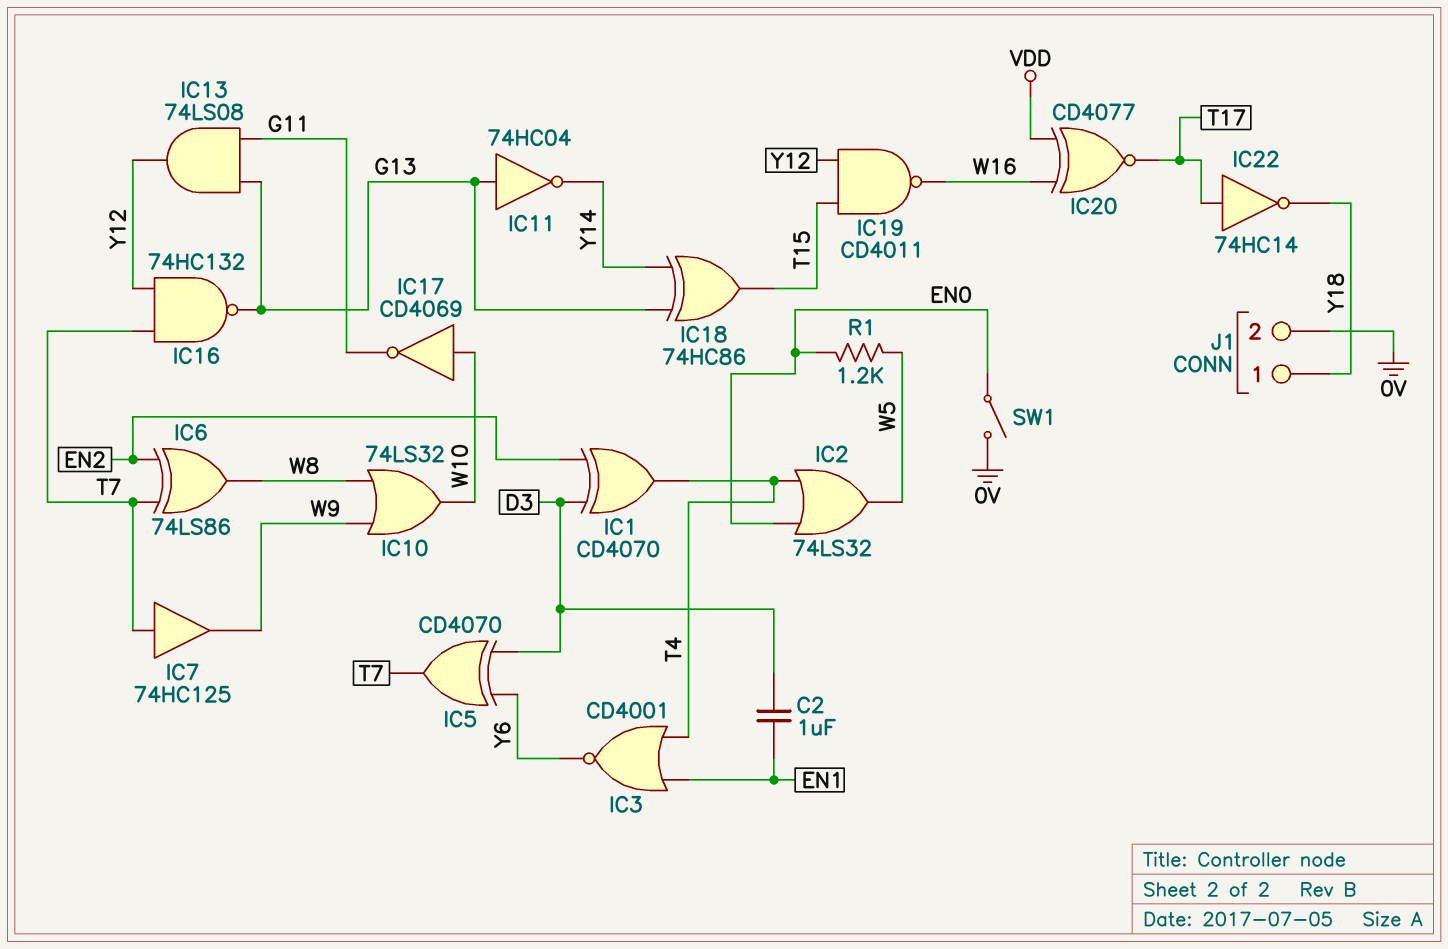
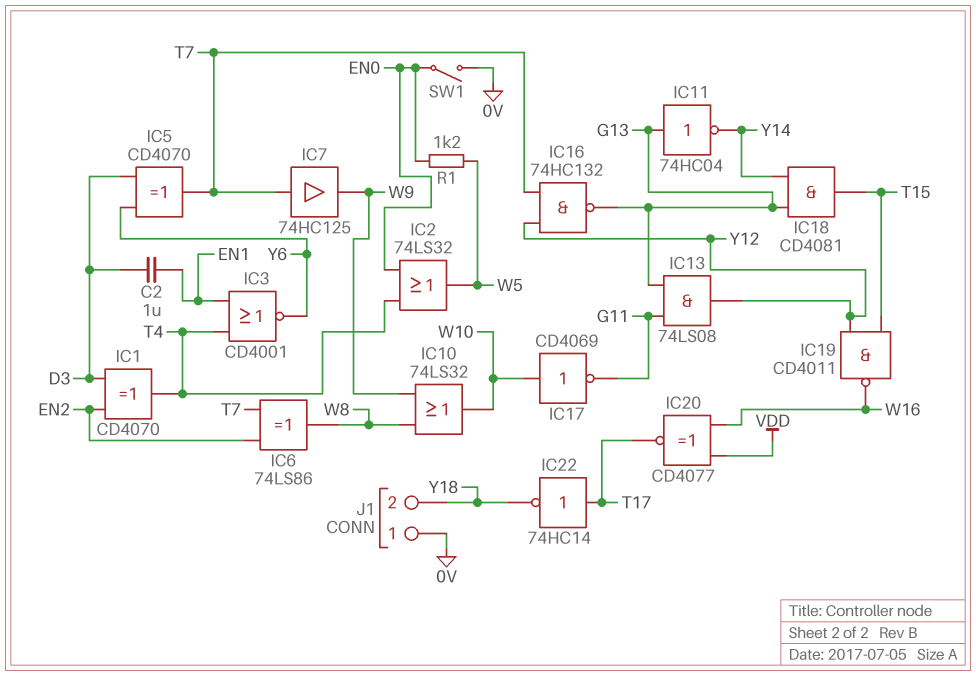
IC18: XOR 74HC86 (in G13, in Y14, out T15) -> AND CD4081 (in G13, in Y14, out T15)
J1 pin 1: Y18 -> 0V
J1 pin 2: 0V -> Y18

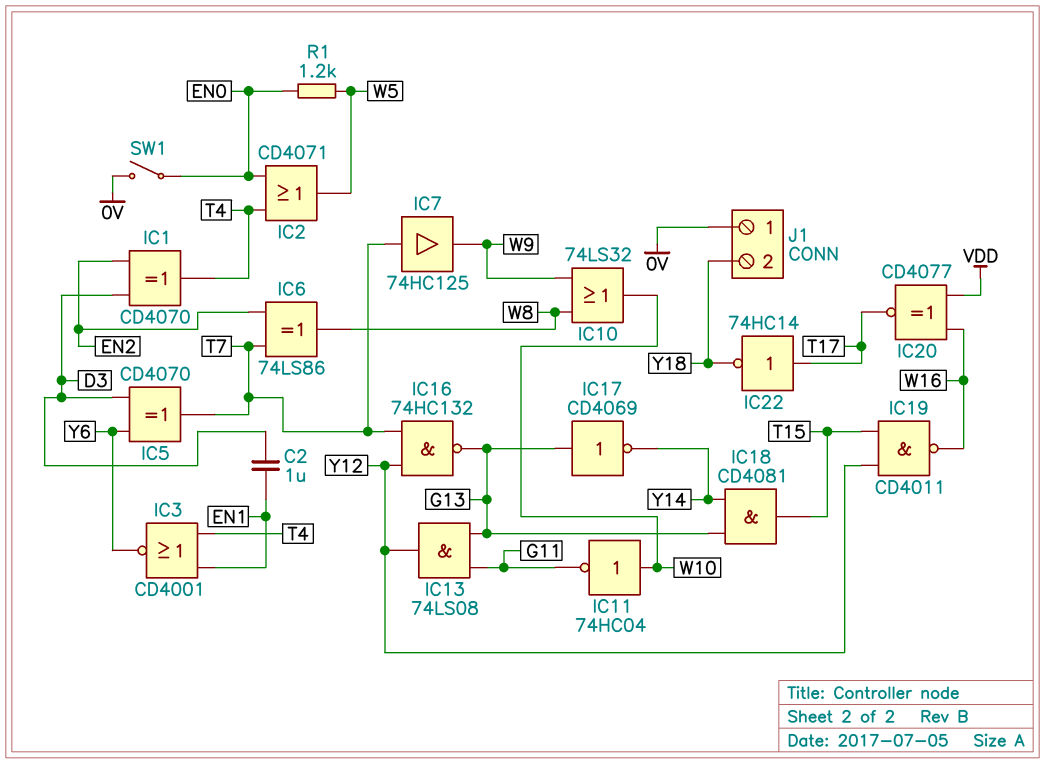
IC2: OR 74LS32 (in EN0, in T4, out W5) -> OR CD4071 (in EN0, in T4, out W5)
IC11: NOT 74HC04 (in G13, out Y14) -> NOT 74HC04 (in W10, out G11)
IC17: NOT CD4069 (in W10, out G11) -> NOT CD4069 (in G13, out Y14)

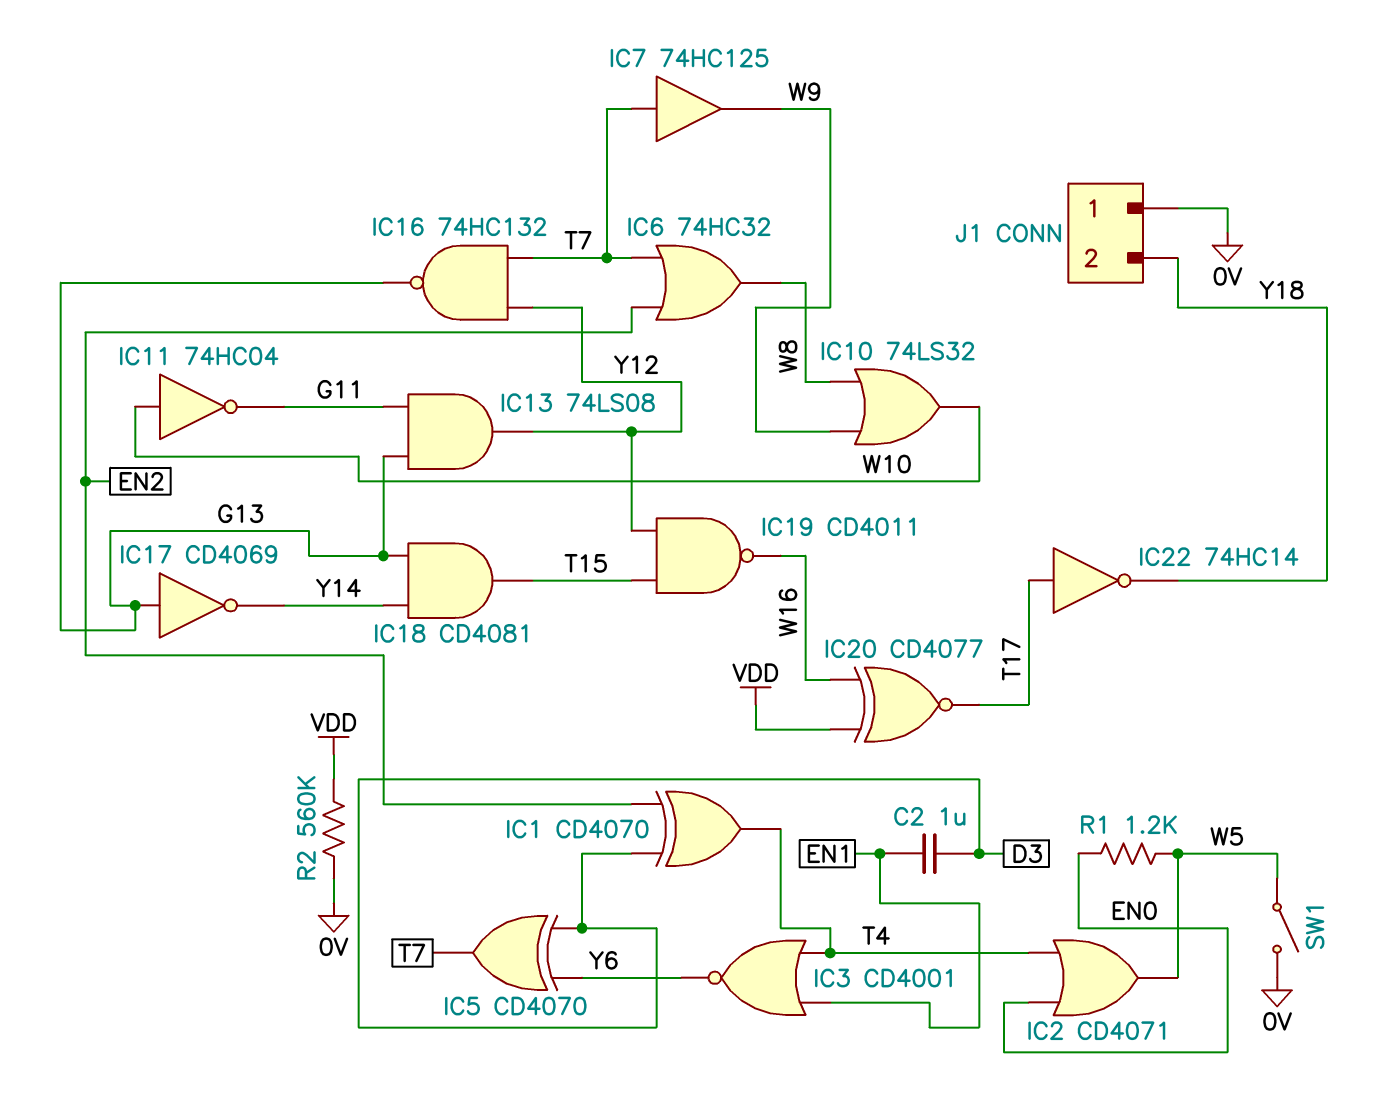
IC6: XOR 74LS86 (in EN2, in T7, out W8) -> OR 74HC32 (in EN2, in T7, out W8)
R2: none -> 560k (0V, VDD)
SW1: switch (0V, EN0) -> switch (0V, W5)

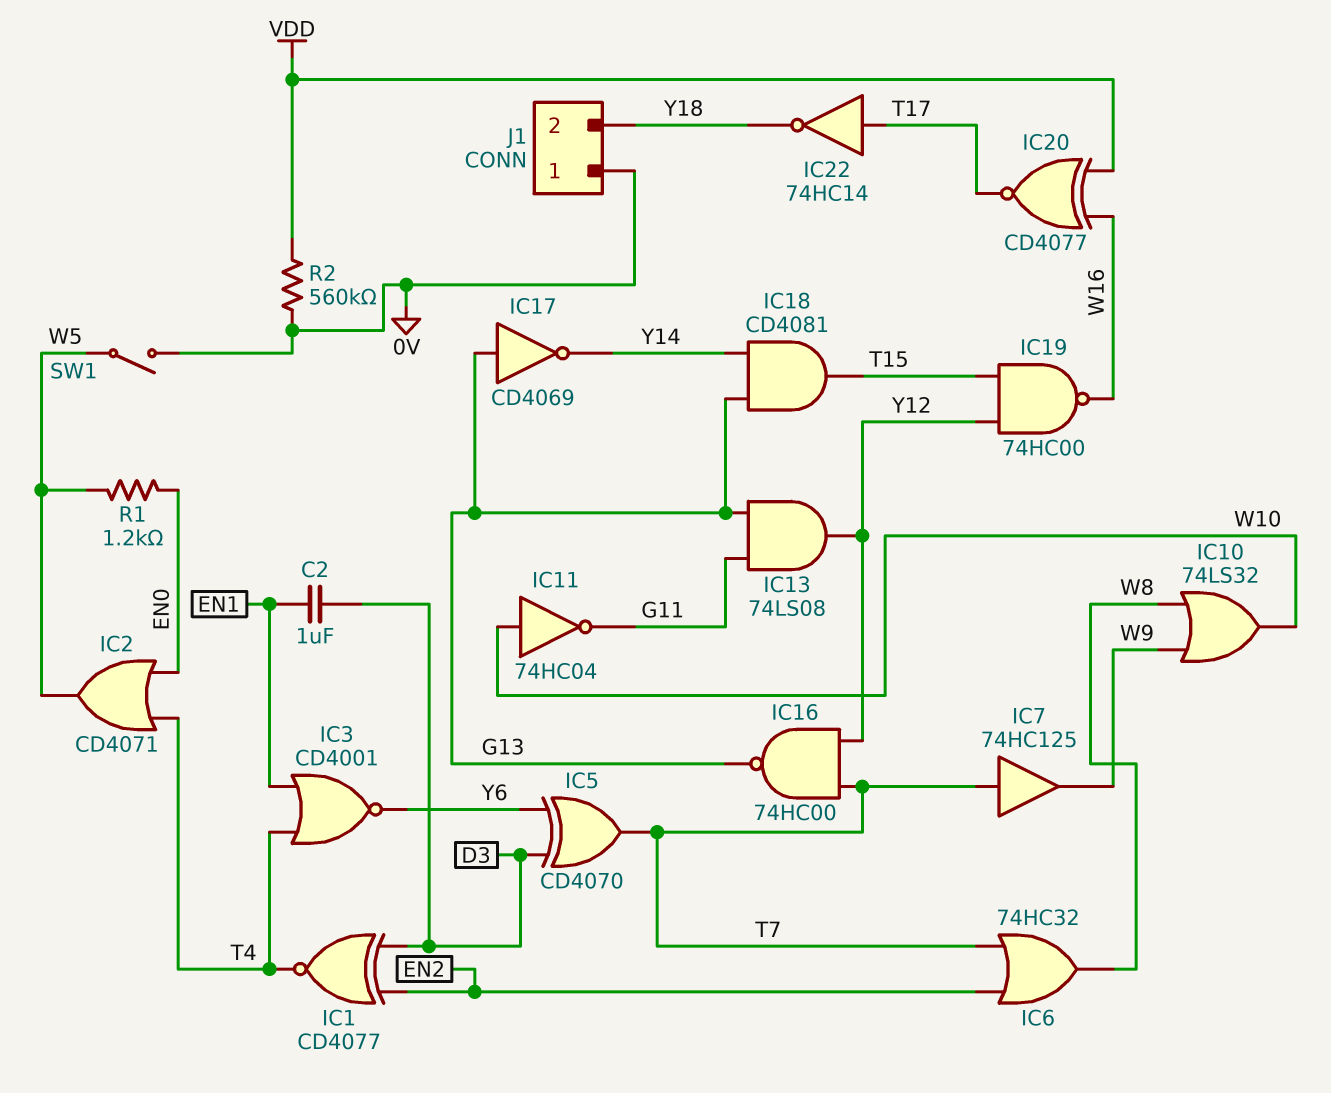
IC1: XOR CD4070 (in D3, in EN2, out T4) -> XNOR CD4077 (in D3, in EN2, out T4)
IC16: NAND 74HC132 (in T7, in Y12, out G13) -> NAND 74HC00 (in T7, in Y12, out G13)
IC19: NAND CD4011 (in T15, in Y12, out W16) -> NAND 74HC00 (in T15, in Y12, out W16)

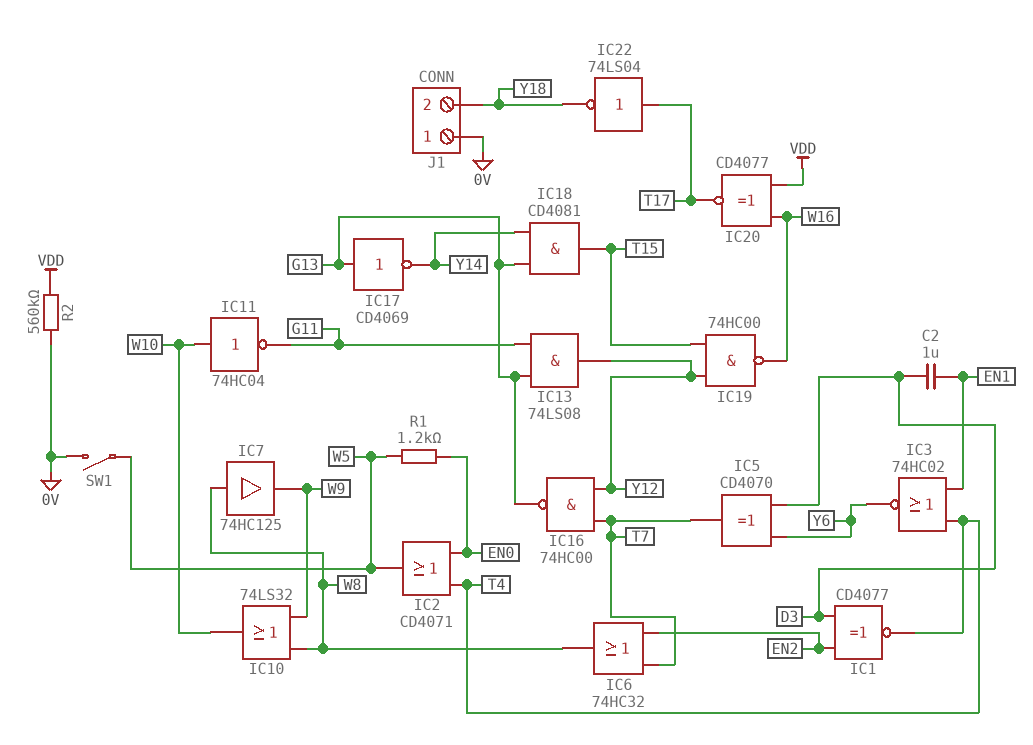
IC3: NOR CD4001 (in EN1, in T4, out Y6) -> NOR 74HC02 (in EN1, in T4, out Y6)
IC7: buffer 74HC125 (in T7, out W9) -> buffer 74HC125 (in W8, out W9)
IC22: NOT 74HC14 (in T17, out Y18) -> NOT 74LS04 (in T17, out Y18)

